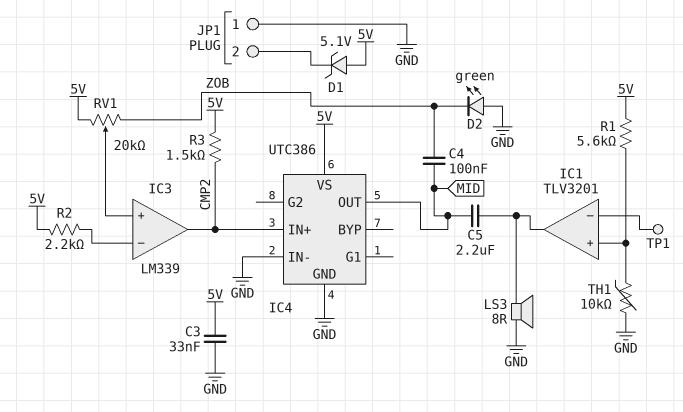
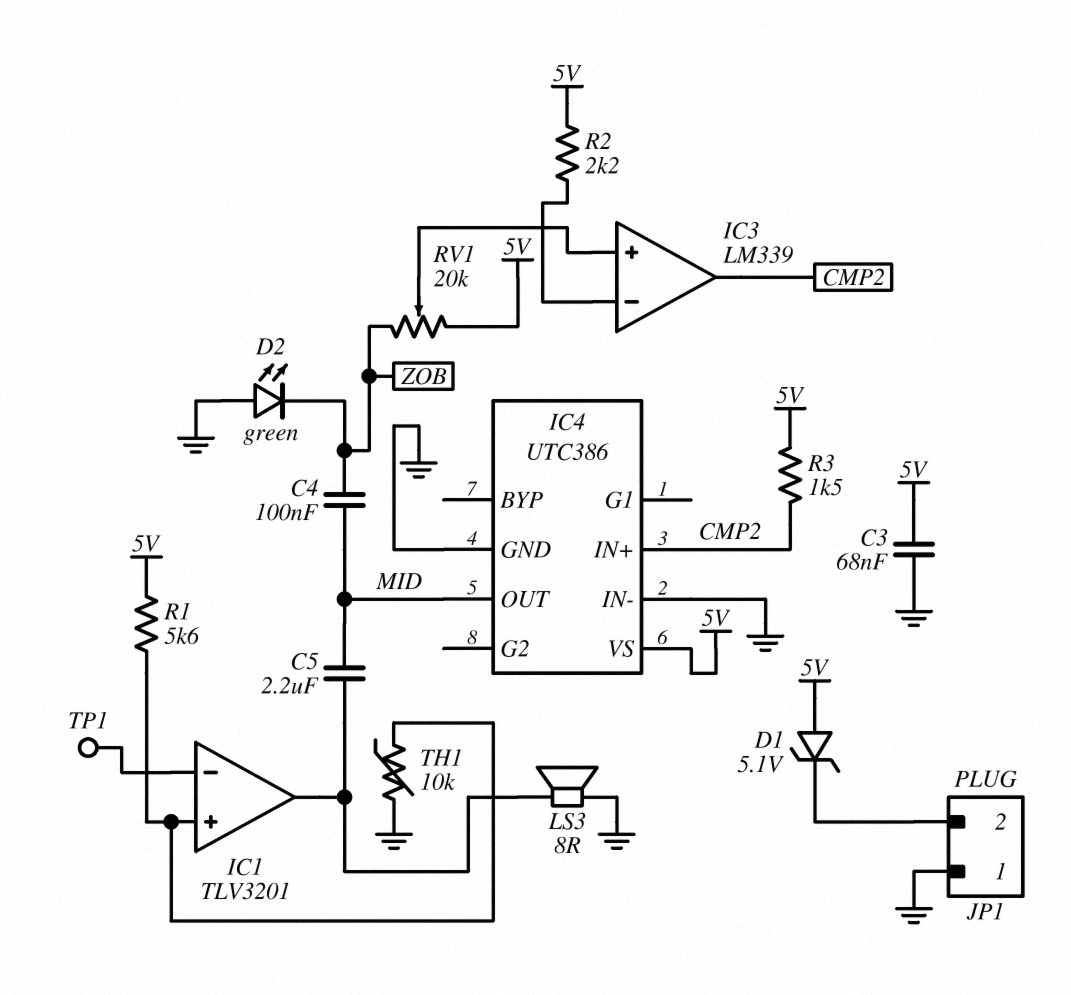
C3: 33nF (5V, GND) -> 68nF (5V, GND)

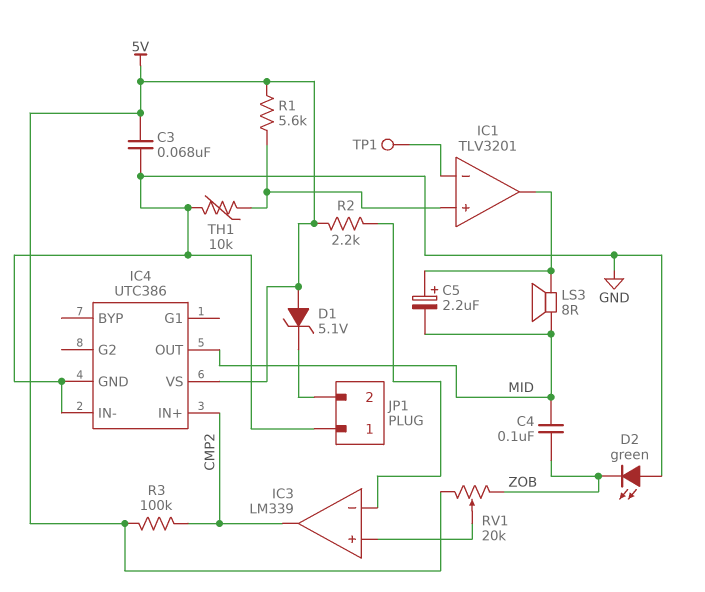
C5: 2.2uF (IC1/out, MID) -> 2.2uF (plus IC1/out, minus MID)
LS3: speaker 8R (GND, IC1/out) -> speaker 8R (IC1/out, MID)
R3: 1.5k (5V, CMP2) -> 100k (5V, CMP2)

